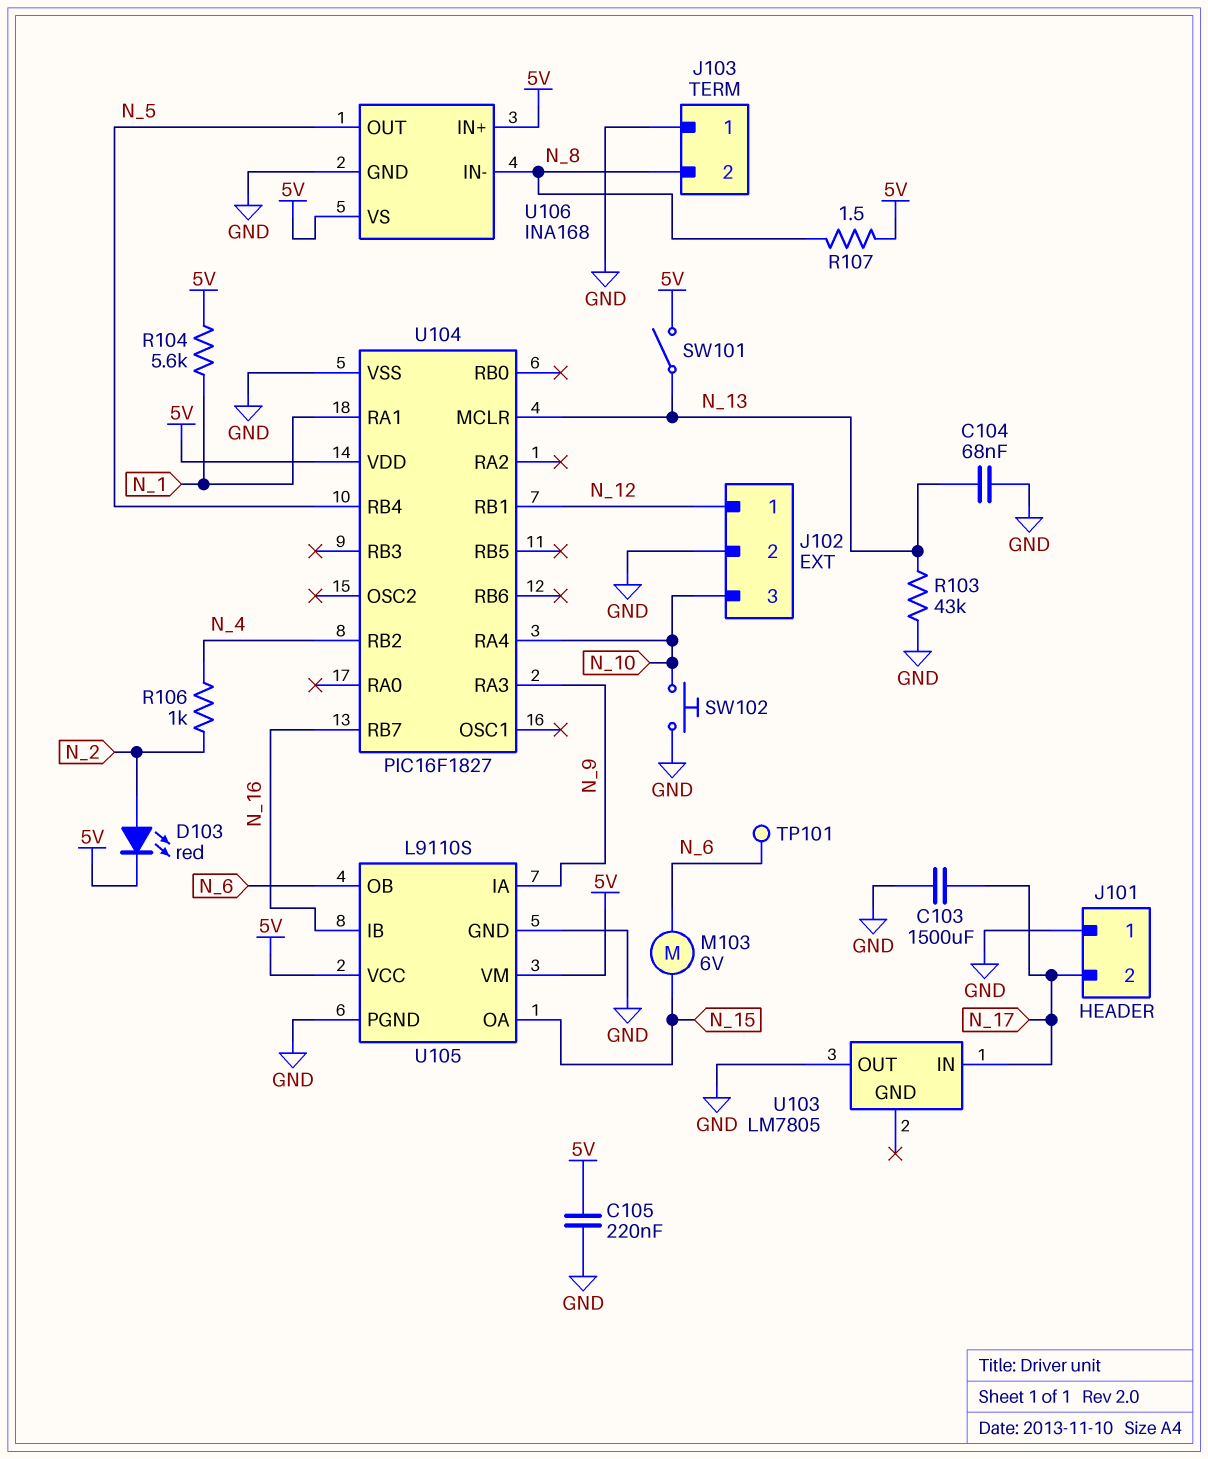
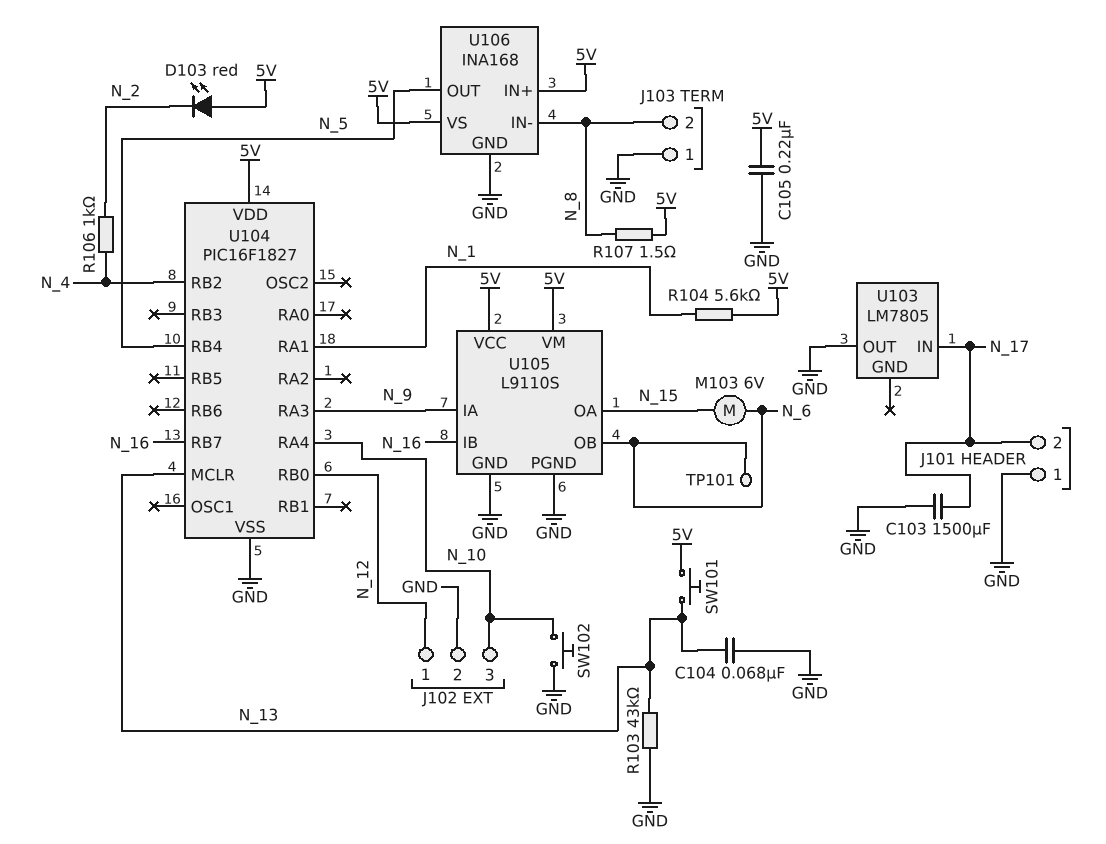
D103: LED red (A N_2, K 5V) -> LED red (A 5V, K N_2)
SW101: switch (5V, N_13) -> button (5V, N_13)
U104 pin RB0: none -> N_12
U104 pin RB1: N_12 -> none

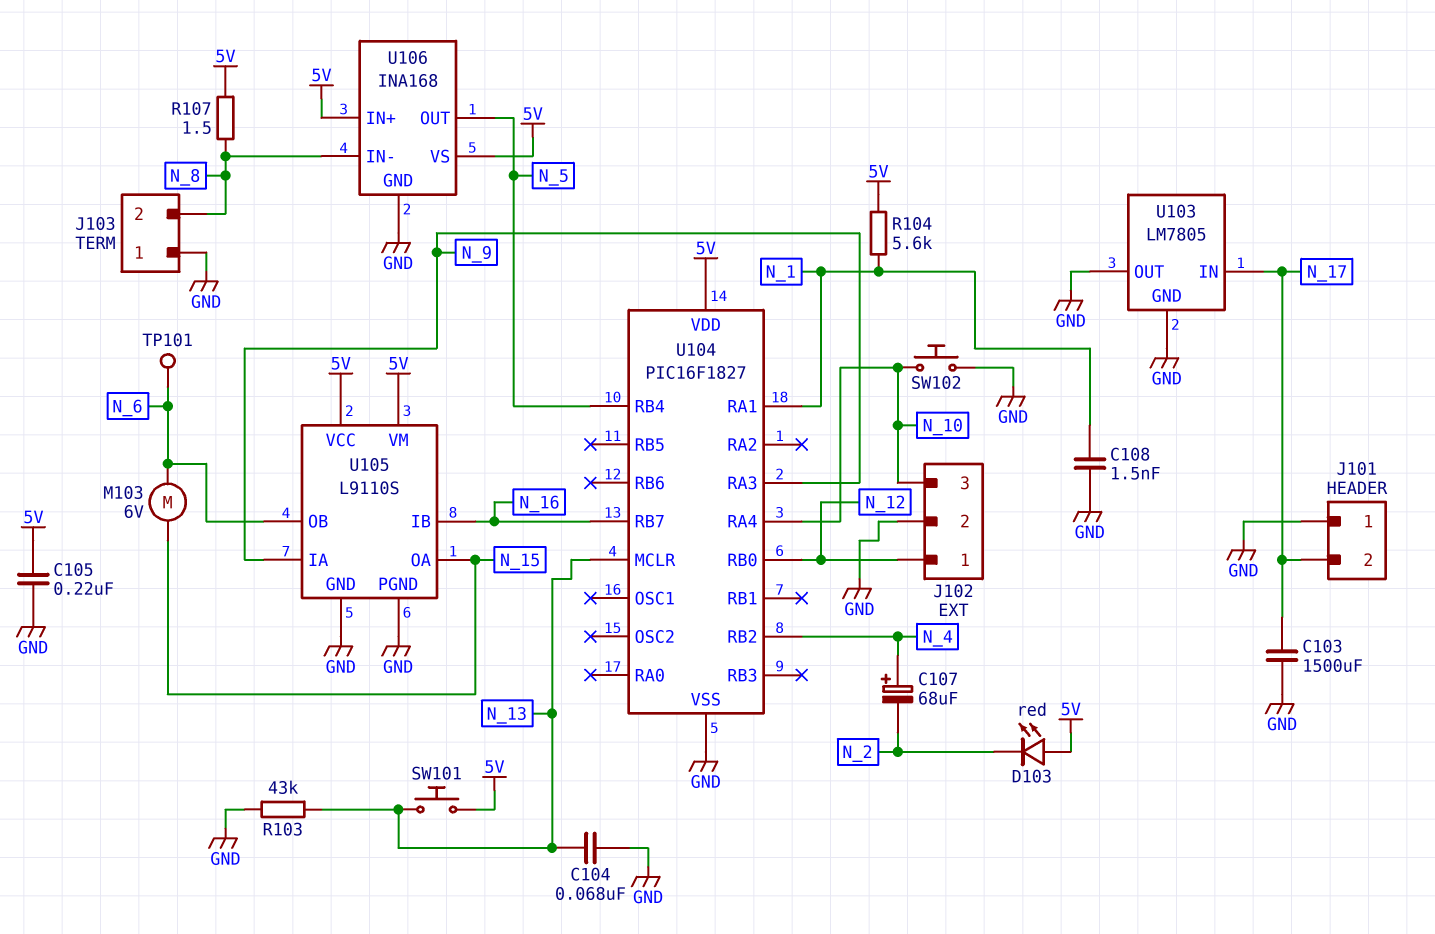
C107: none -> 68uF (plus N_4, minus N_2)
C108: none -> 1.5nF (GND, N_1)
R106: 1k (N_2, N_4) -> none
U103 pin GND: none -> GND

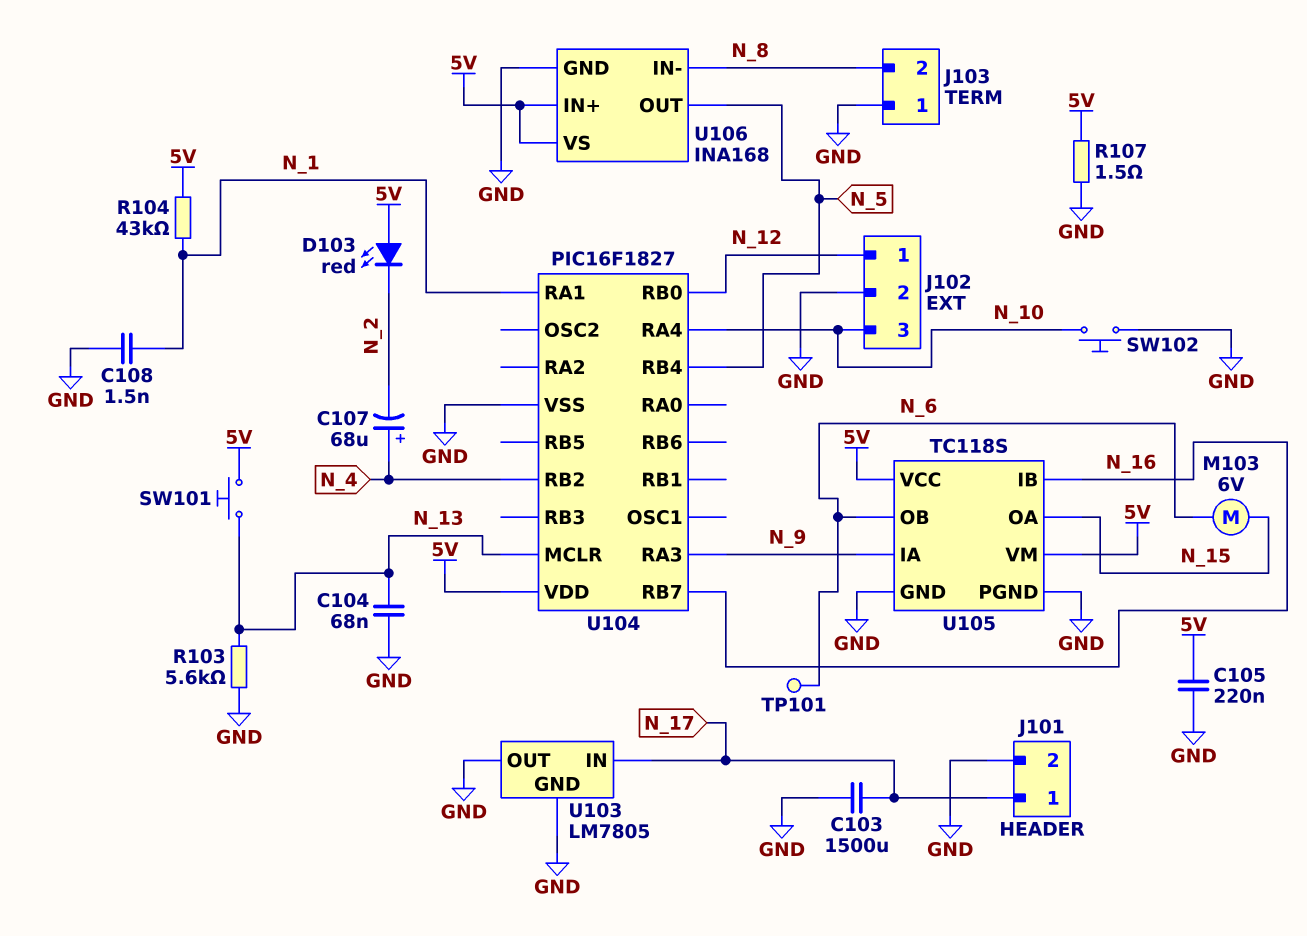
J101 pin 1: GND -> N_17
J101 pin 2: N_17 -> GND
R103: 43k (GND, N_13) -> 5.6k (GND, N_13)
R104: 5.6k (5V, N_1) -> 43k (5V, N_1)
R107: 1.5 (5V, N_8) -> 1.5 (5V, GND)
U105: L9110S -> TC118S

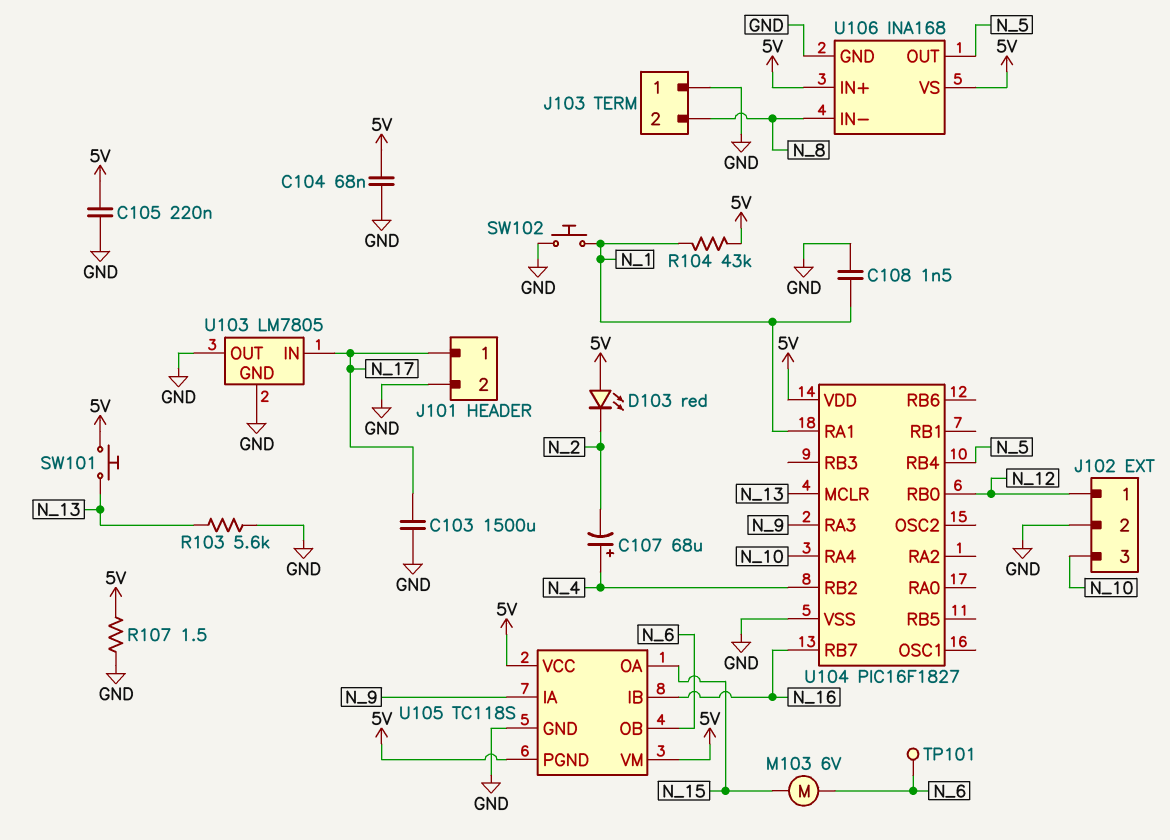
C104: 68nF (GND, N_13) -> 68nF (5V, GND)
SW102: button (GND, N_10) -> button (GND, N_1)
U105 pin PGND: GND -> 5V

